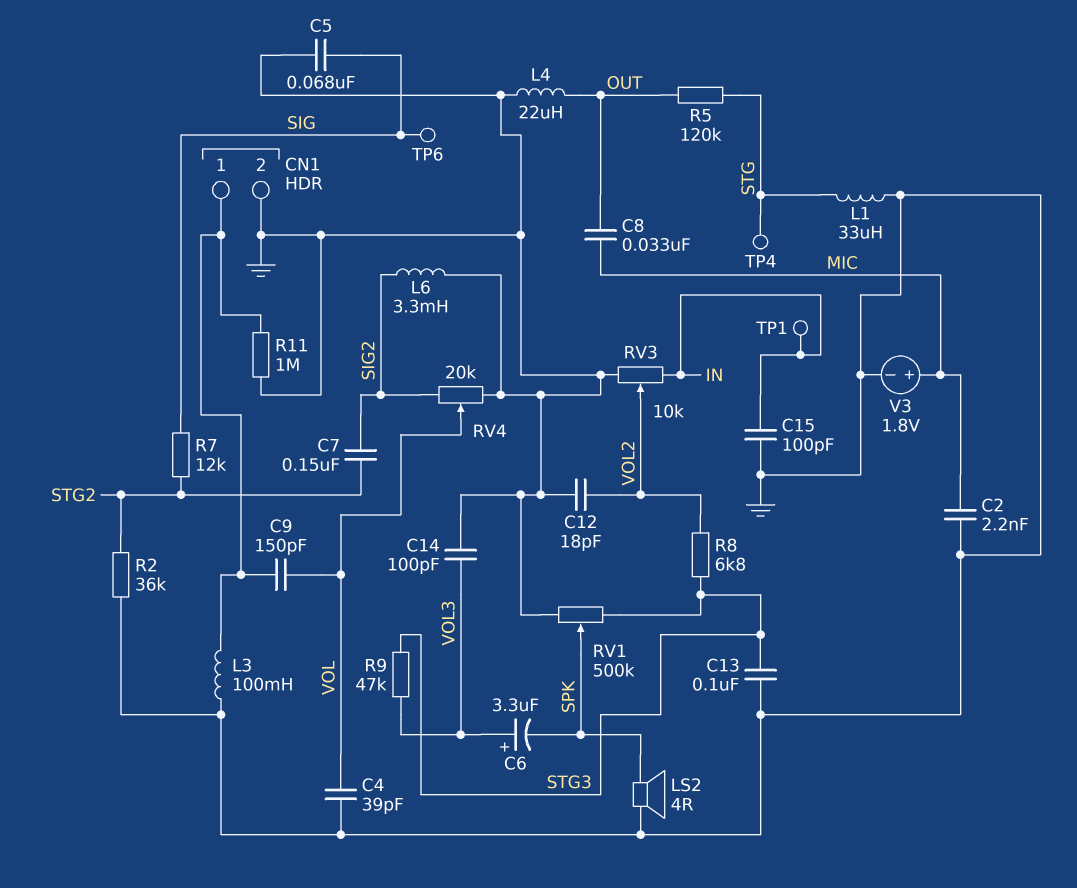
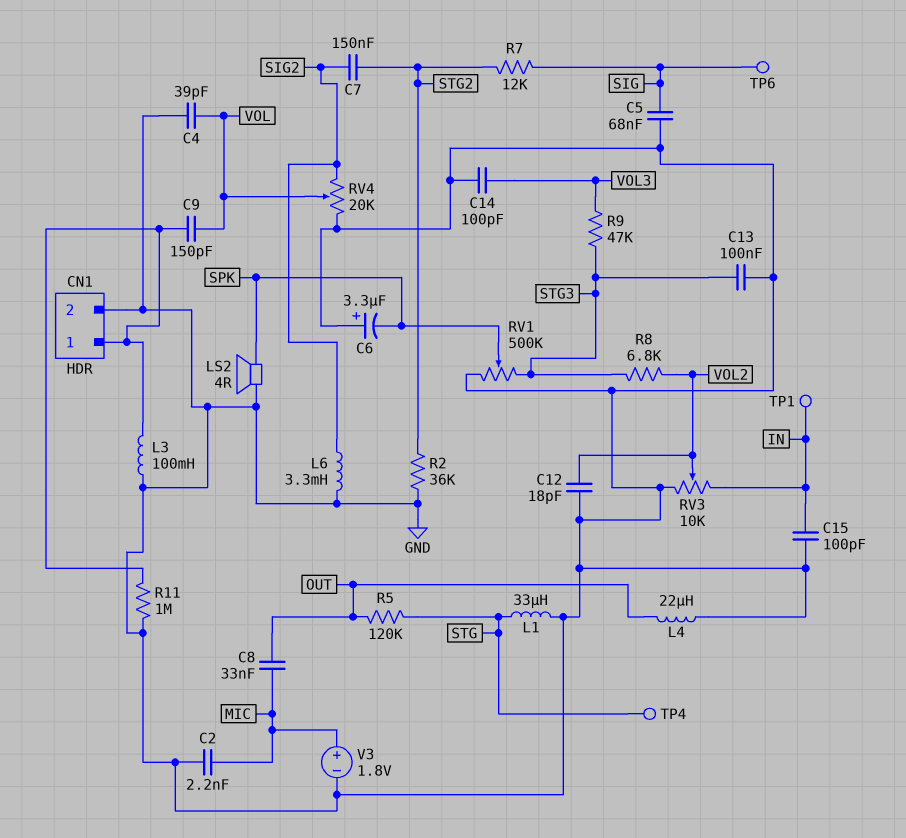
C6: 3.3uF (plus VOL3, minus SPK) -> 3.3uF (plus GND, minus SPK)

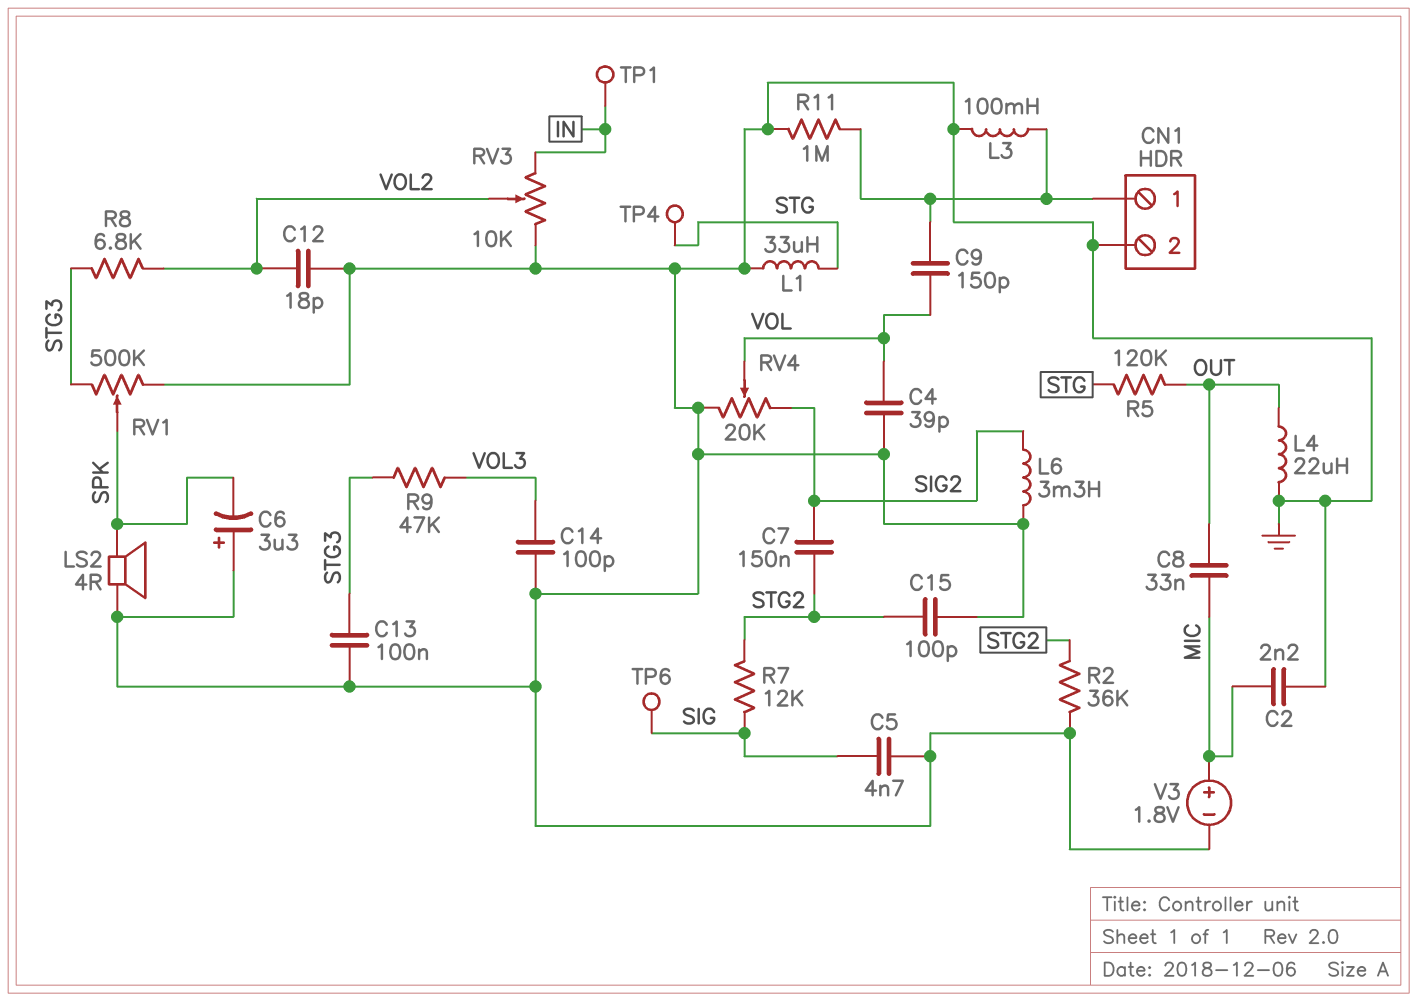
C5: 68nF (GND, SIG) -> 4.7nF (GND, SIG)
C15: 100pF (GND, IN) -> 100pF (GND, STG2)

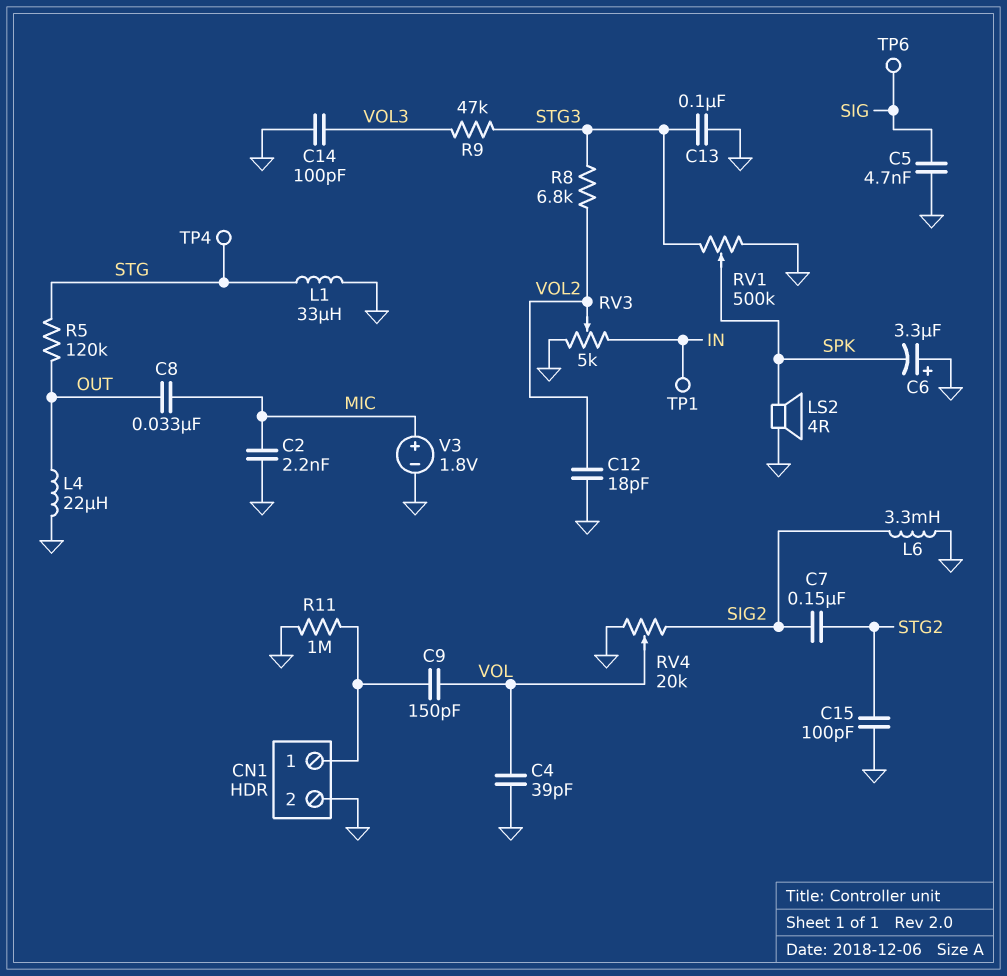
L3: 100mH (CN1/1, GND) -> none
R2: 36k (GND, STG2) -> none
R7: 12k (SIG, STG2) -> none
RV3: 10k (GND, IN, wiper VOL2) -> 5k (GND, IN, wiper VOL2)

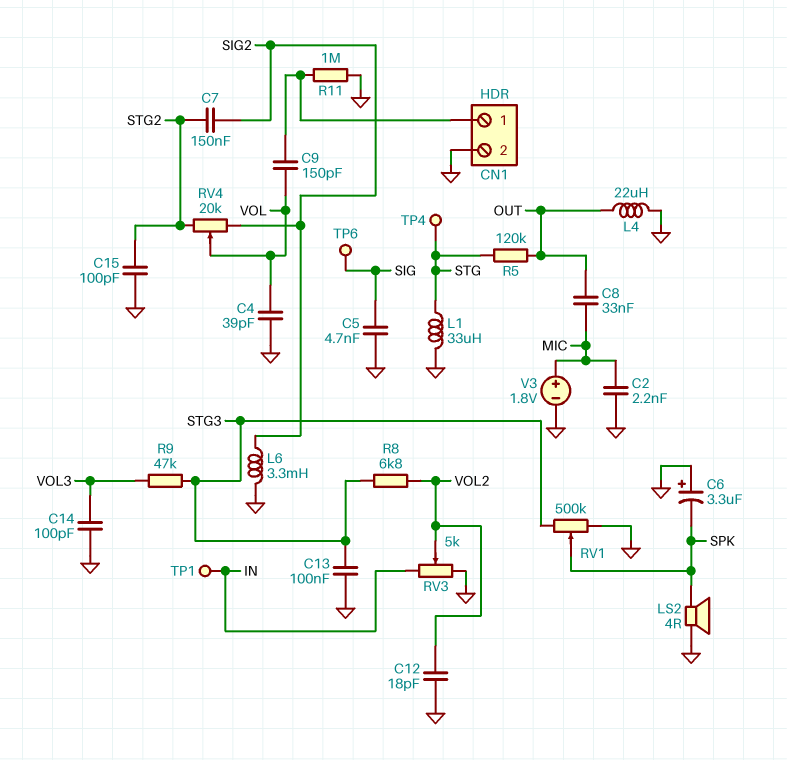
RV4: 20k (GND, SIG2, wiper VOL) -> 20k (SIG2, STG2, wiper VOL)

